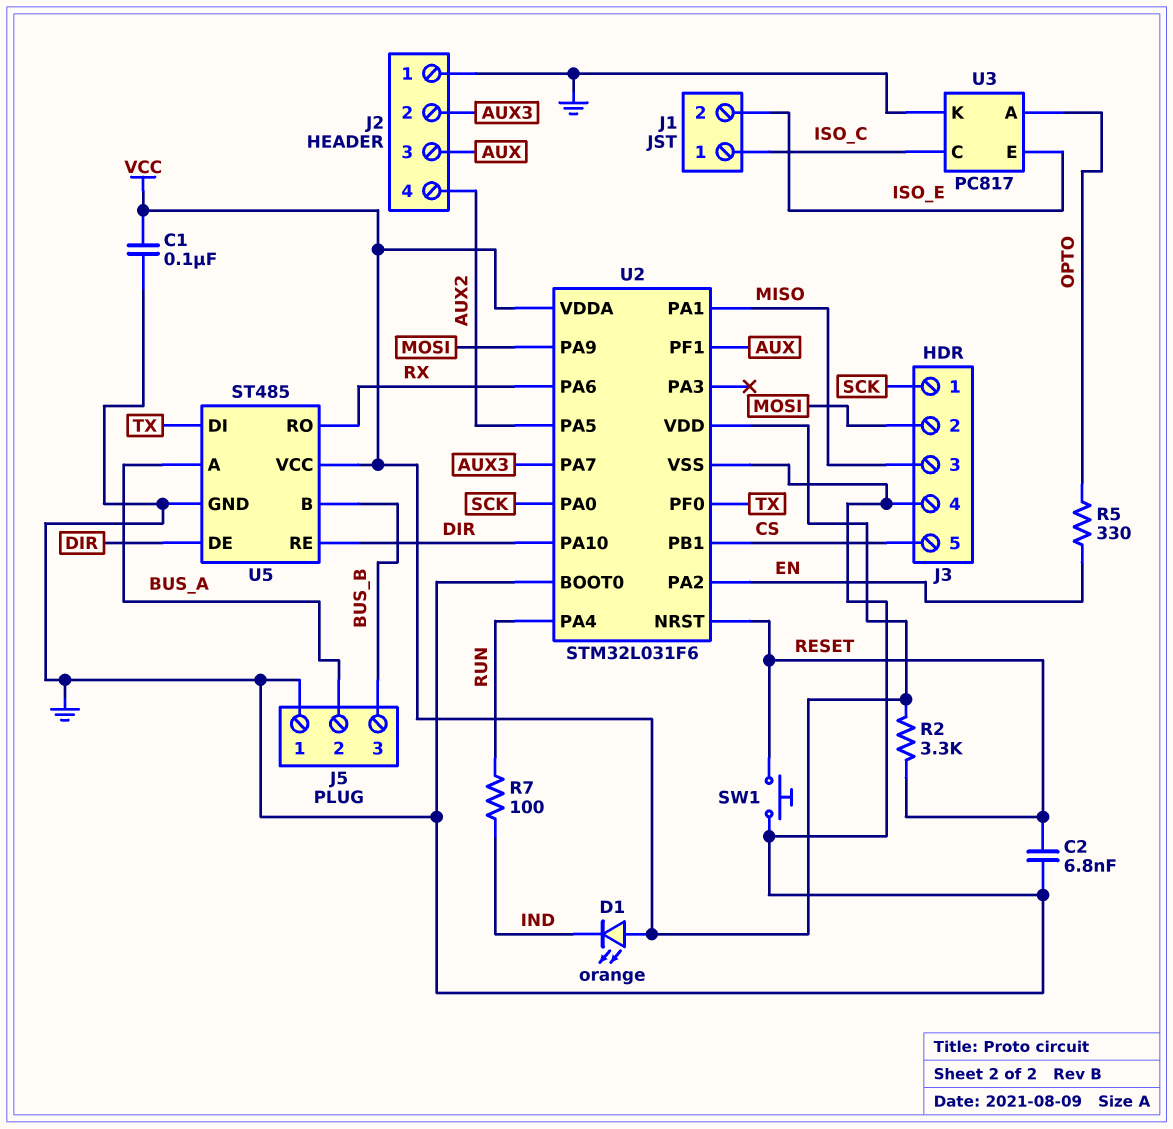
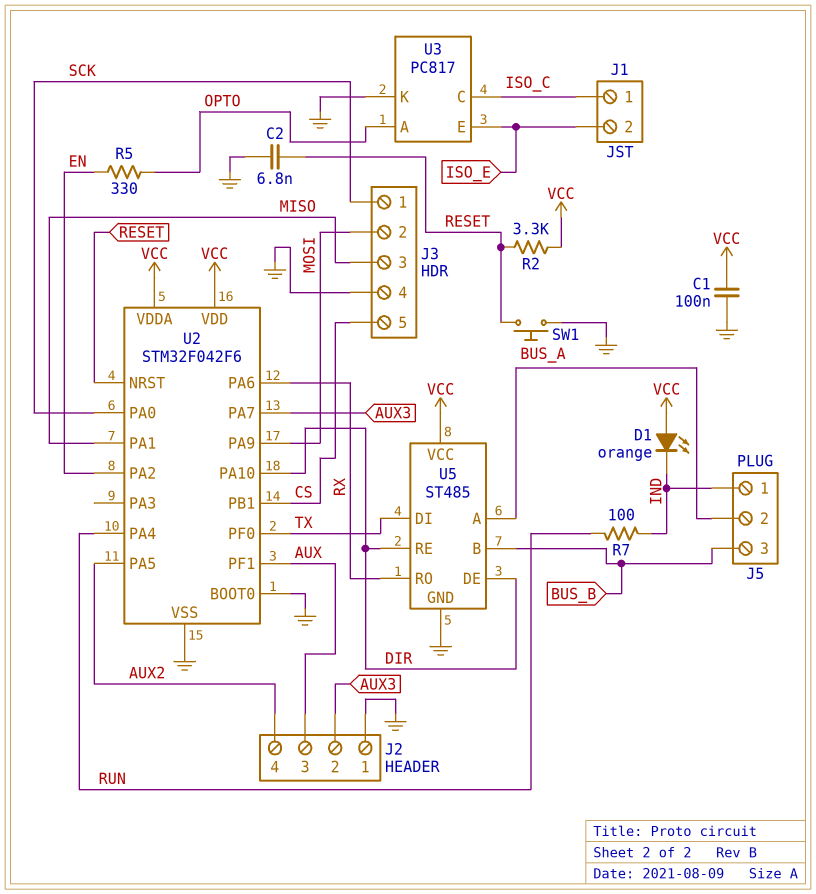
J5 pin 1: GND -> IND
U2: STM32L031F6 -> STM32F042F6

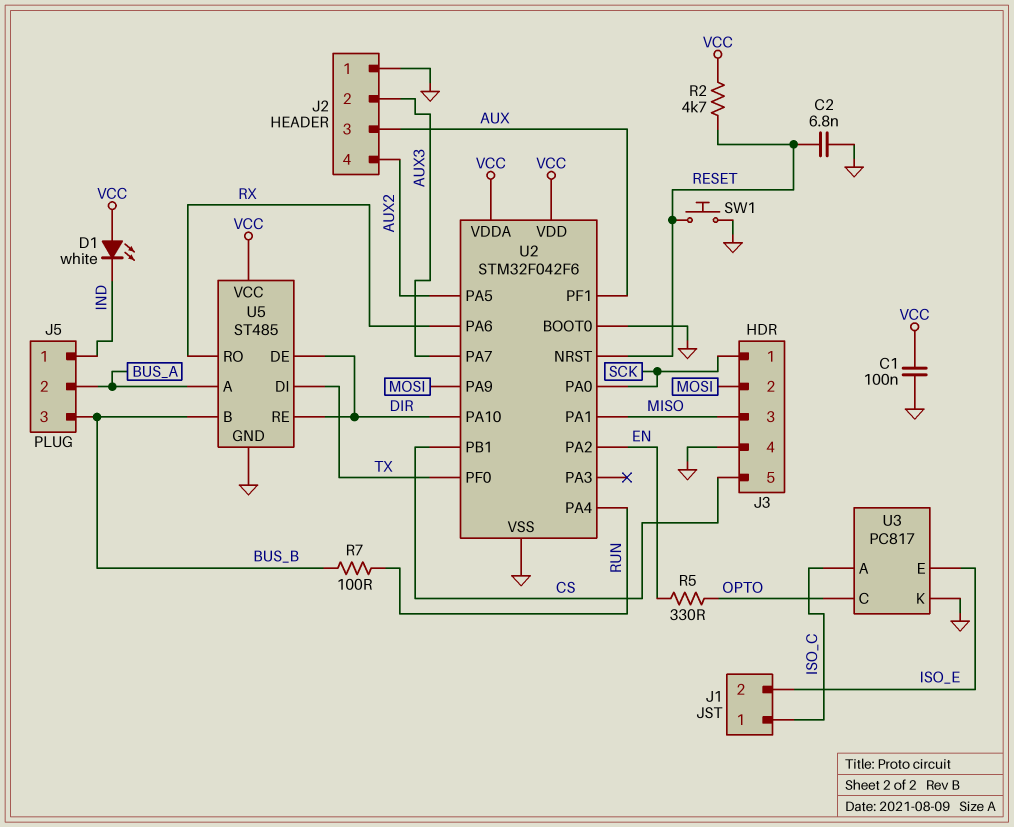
D1: LED orange (A VCC, K IND) -> LED white (A VCC, K IND)
R2: 3.3k (RESET, VCC) -> 4.7k (RESET, VCC)
R7: 100 (IND, RUN) -> 100 (BUS_B, RUN)
U3 pin A: OPTO -> ISO_C
U3 pin C: ISO_C -> OPTO

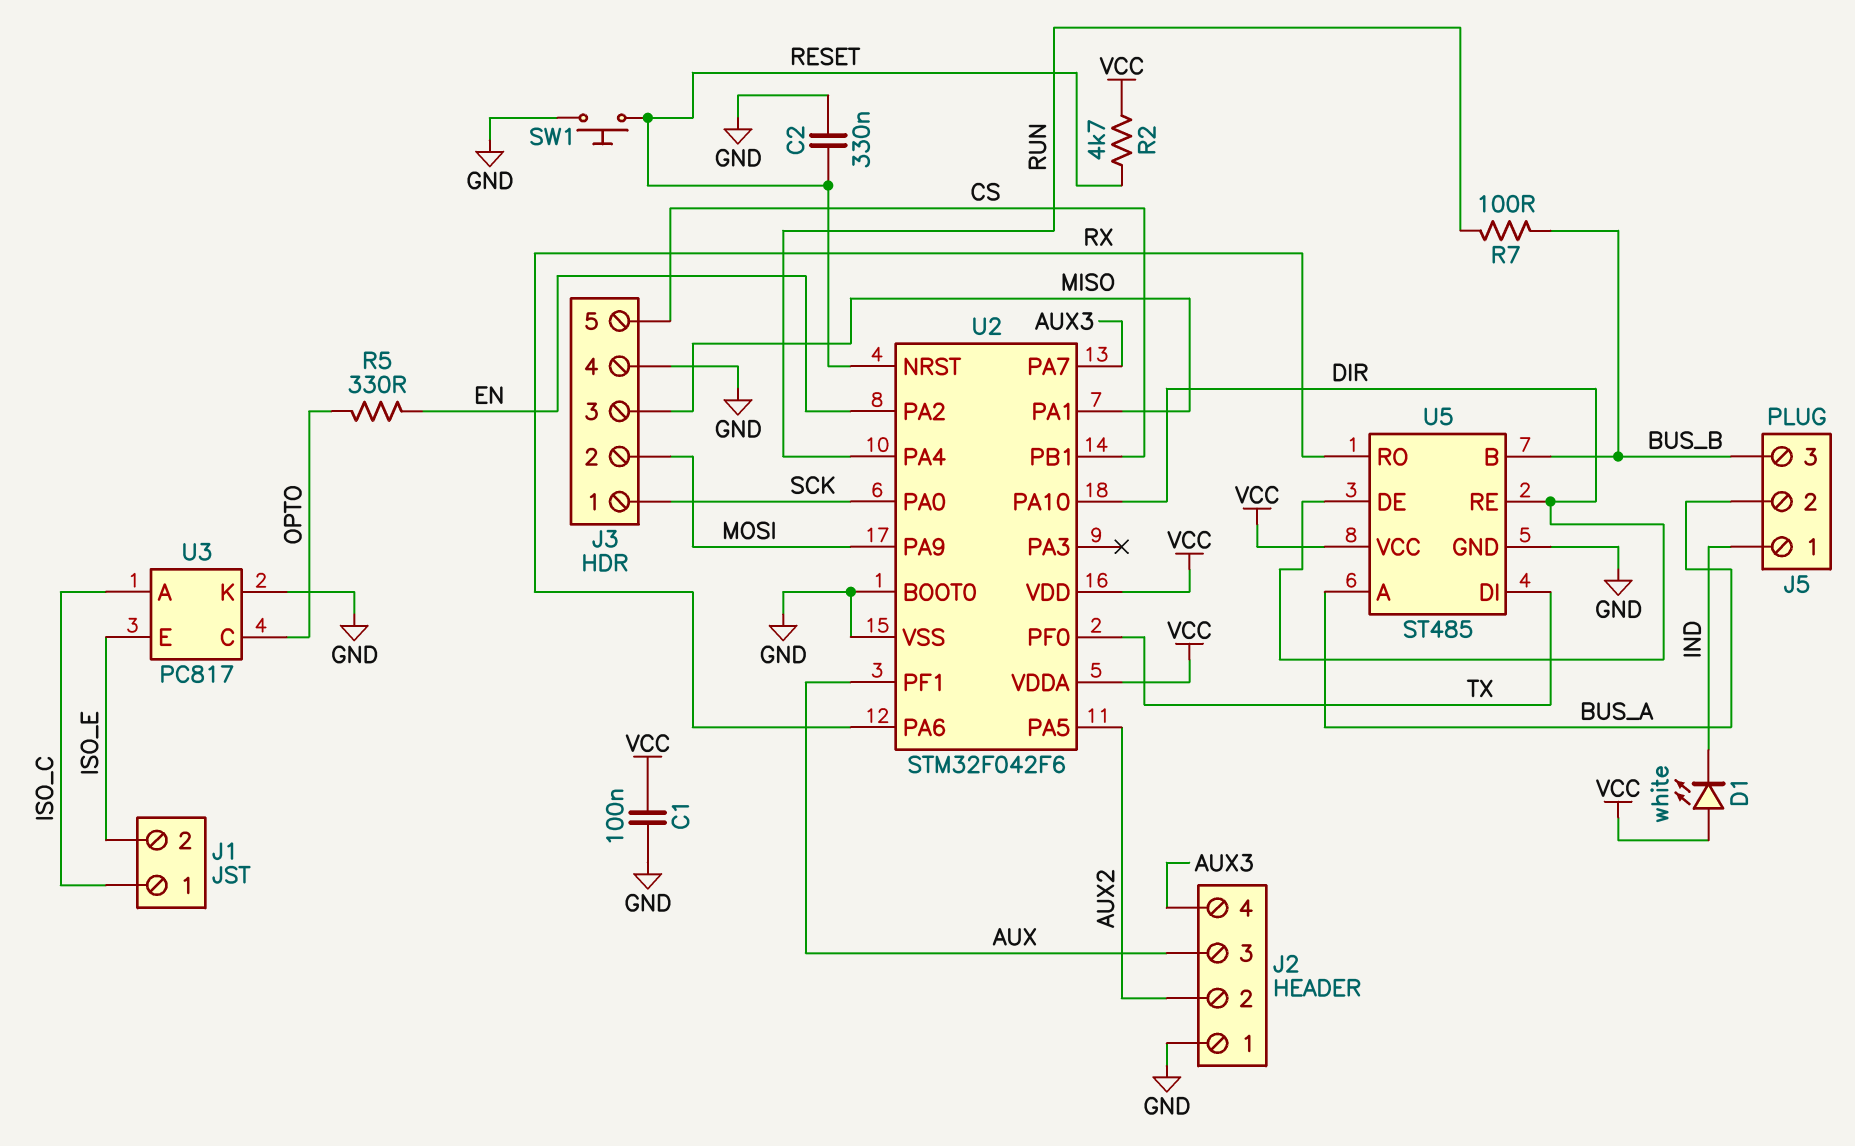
C2: 6.8nF (GND, RESET) -> 330nF (GND, RESET)
J2 pin 2: AUX3 -> AUX2
J2 pin 4: AUX2 -> AUX3

